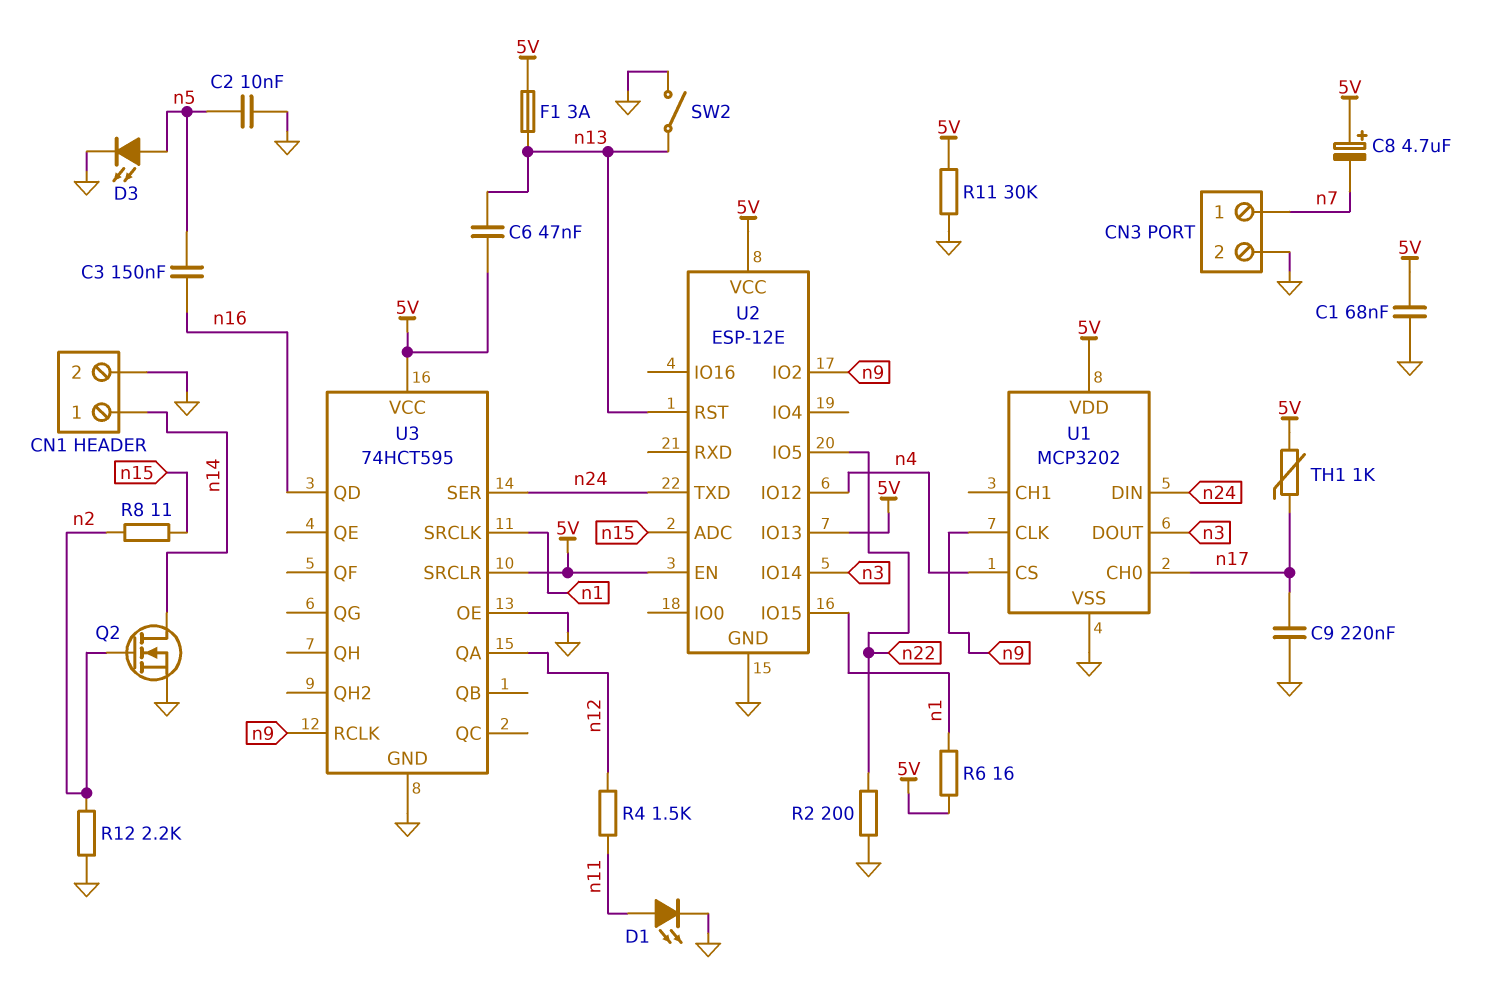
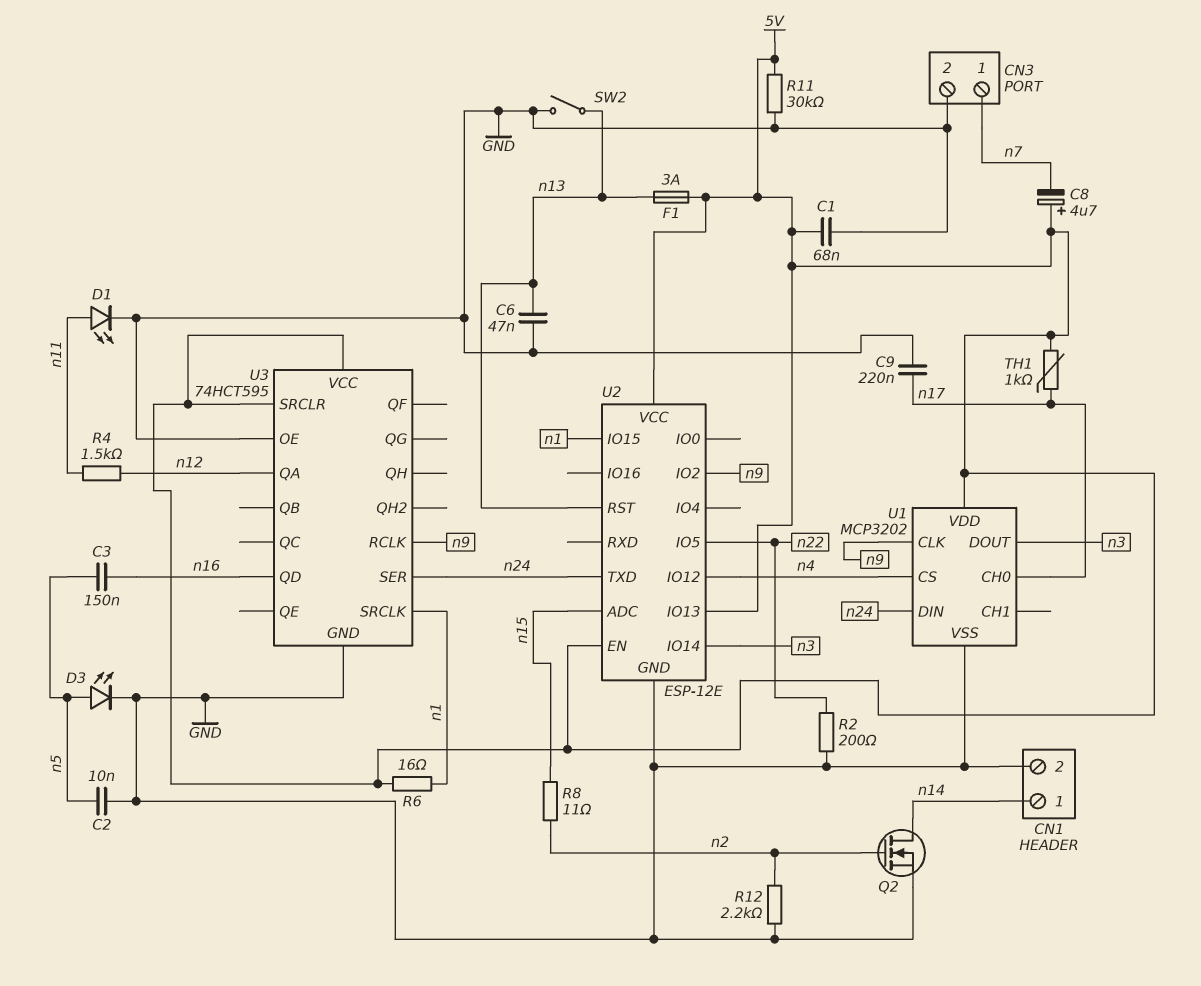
C6: 47nF (5V, n13) -> 47nF (GND, n13)

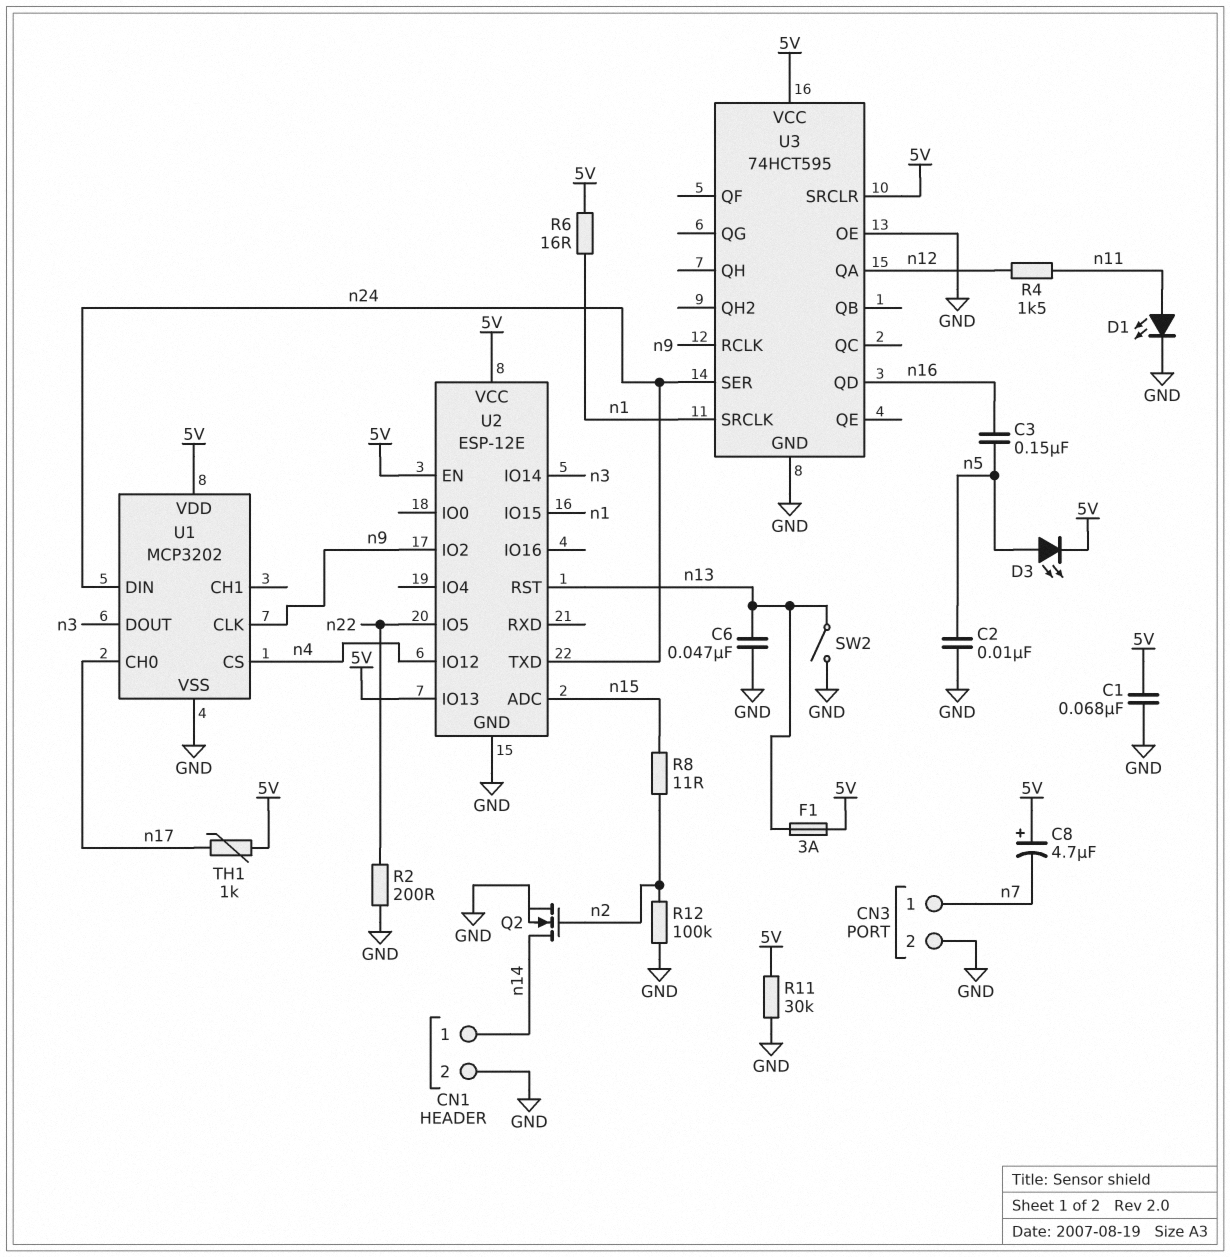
C9: 220nF (GND, n17) -> none
D3: LED (A n5, K GND) -> LED (A n5, K 5V)
R12: 2.2k (GND, n2) -> 100k (GND, n2)

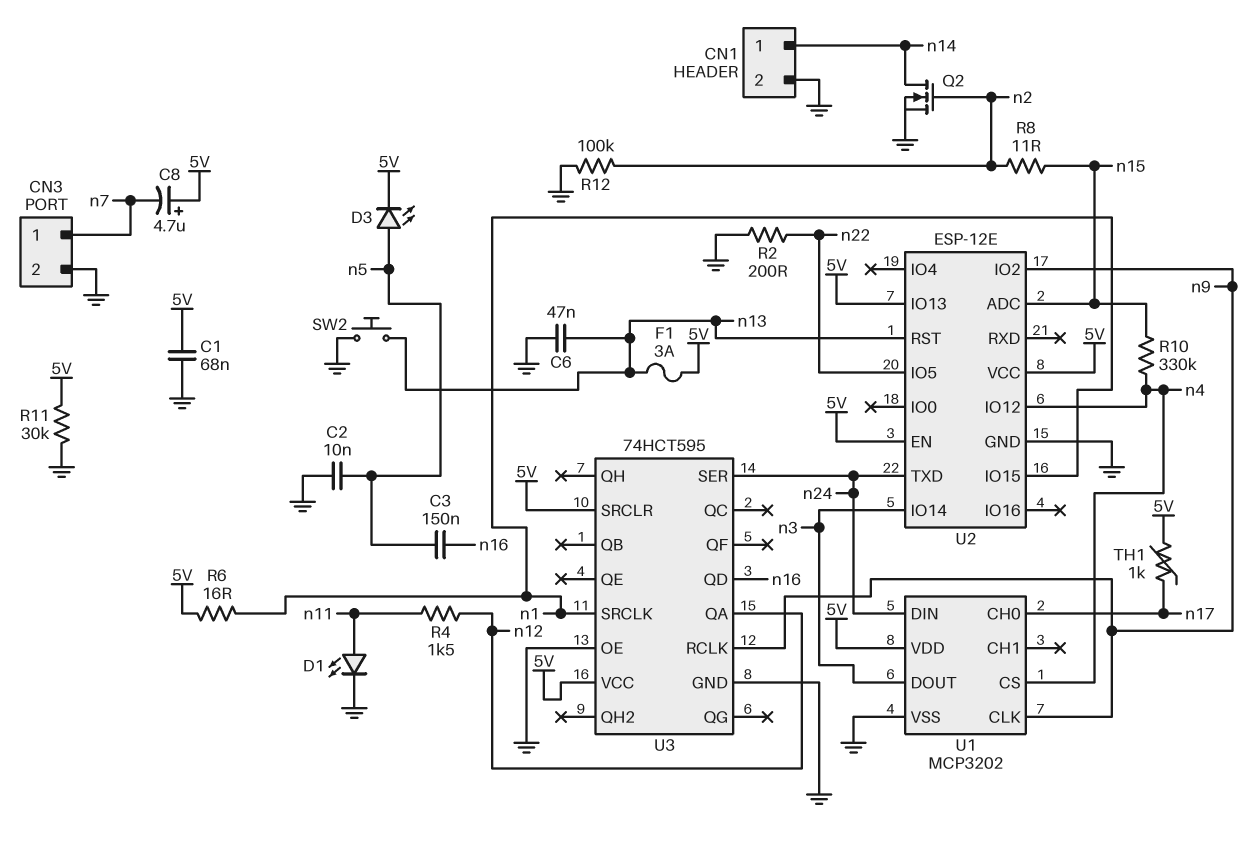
R10: none -> 330k (n4, n15)
SW2: switch (GND, n13) -> button (GND, n13)

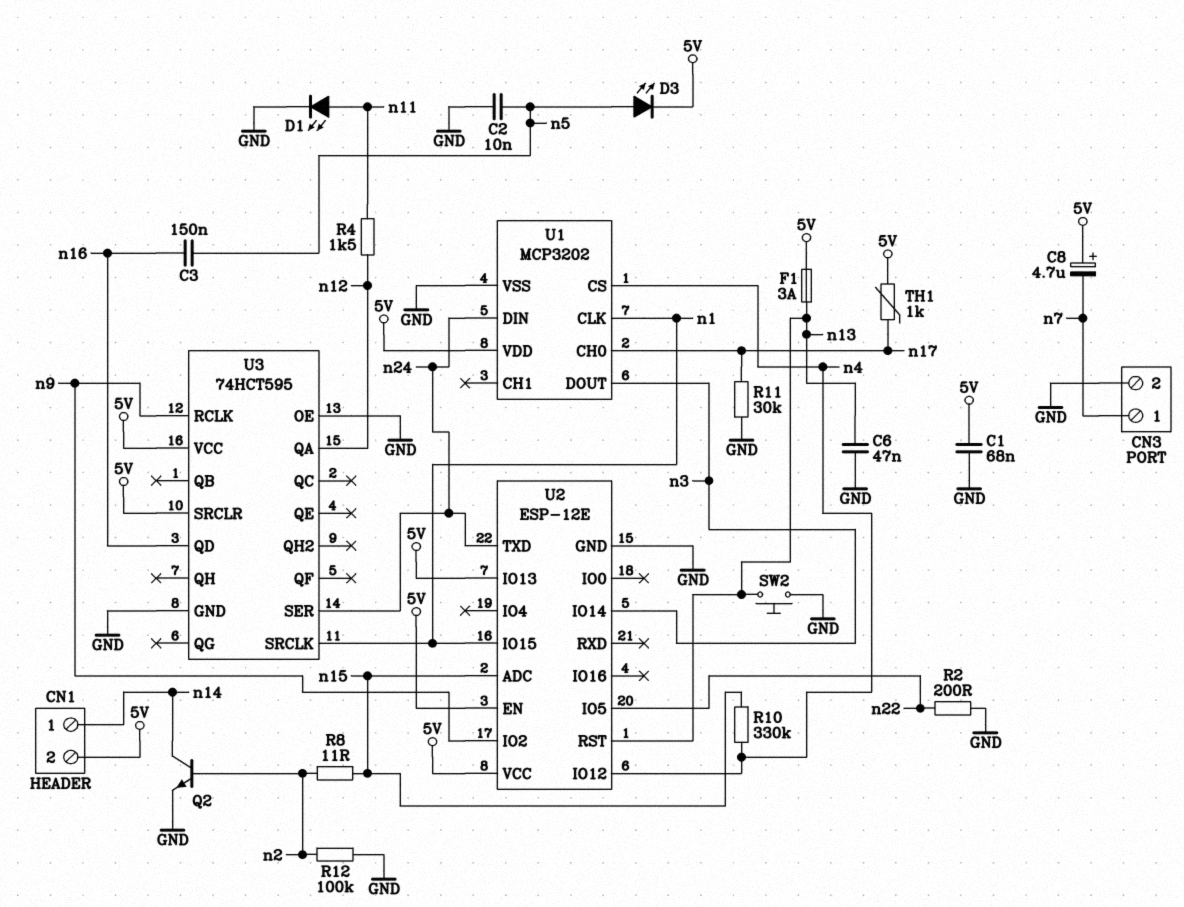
CN1 pin 2: GND -> 5V
Q2: NMOS (G n2, D n14, S GND) -> NPN (B n2, C n14, E GND)
R6: 16 (5V, n1) -> none
R11: 30k (5V, GND) -> 30k (GND, n17)
U1 pin CLK: n9 -> n1

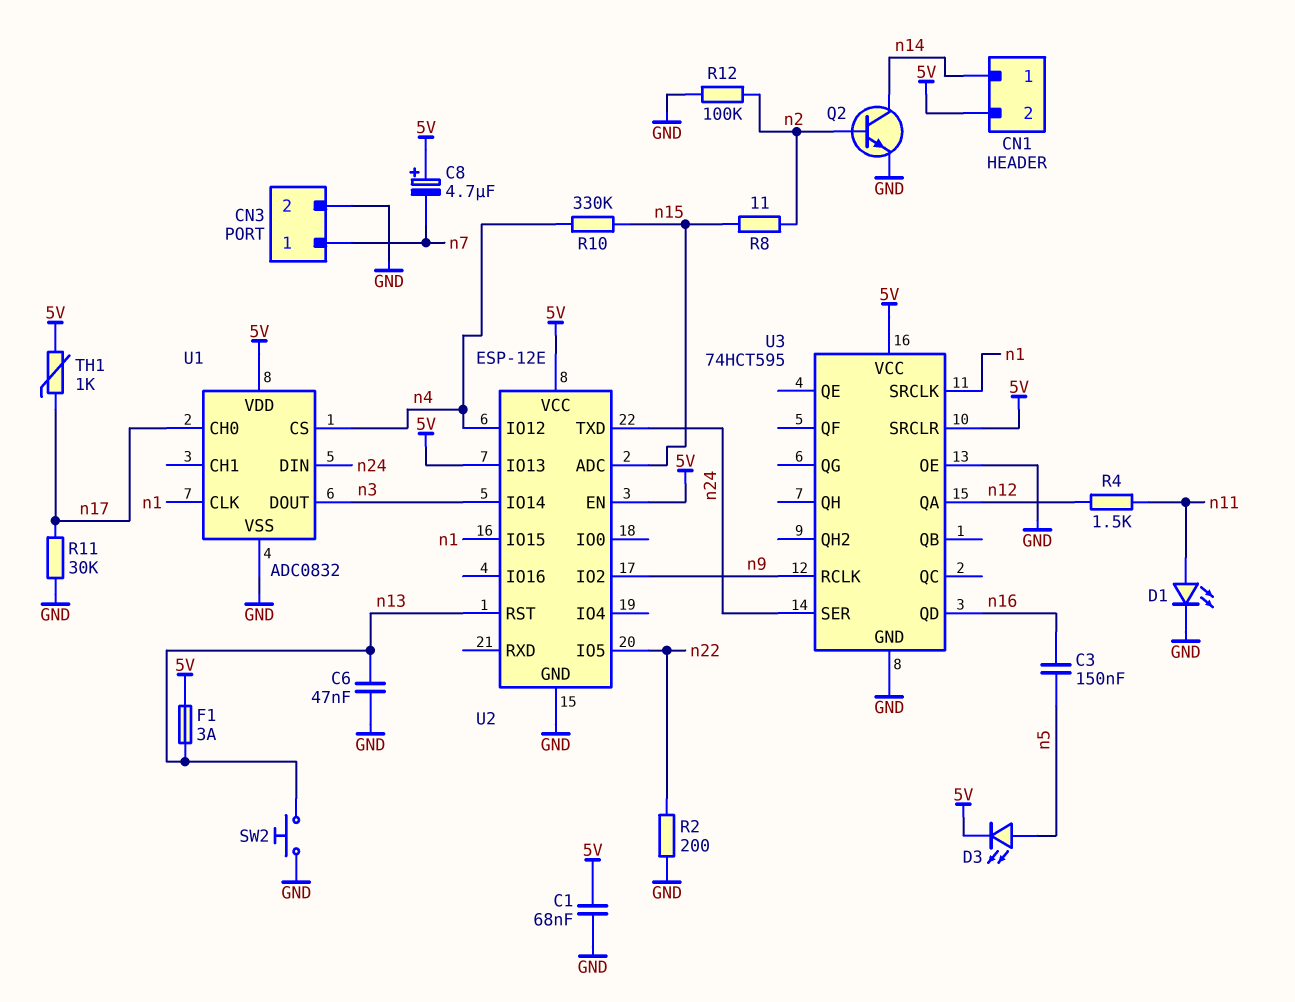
C2: 10nF (GND, n5) -> none
U1: MCP3202 -> ADC0832

